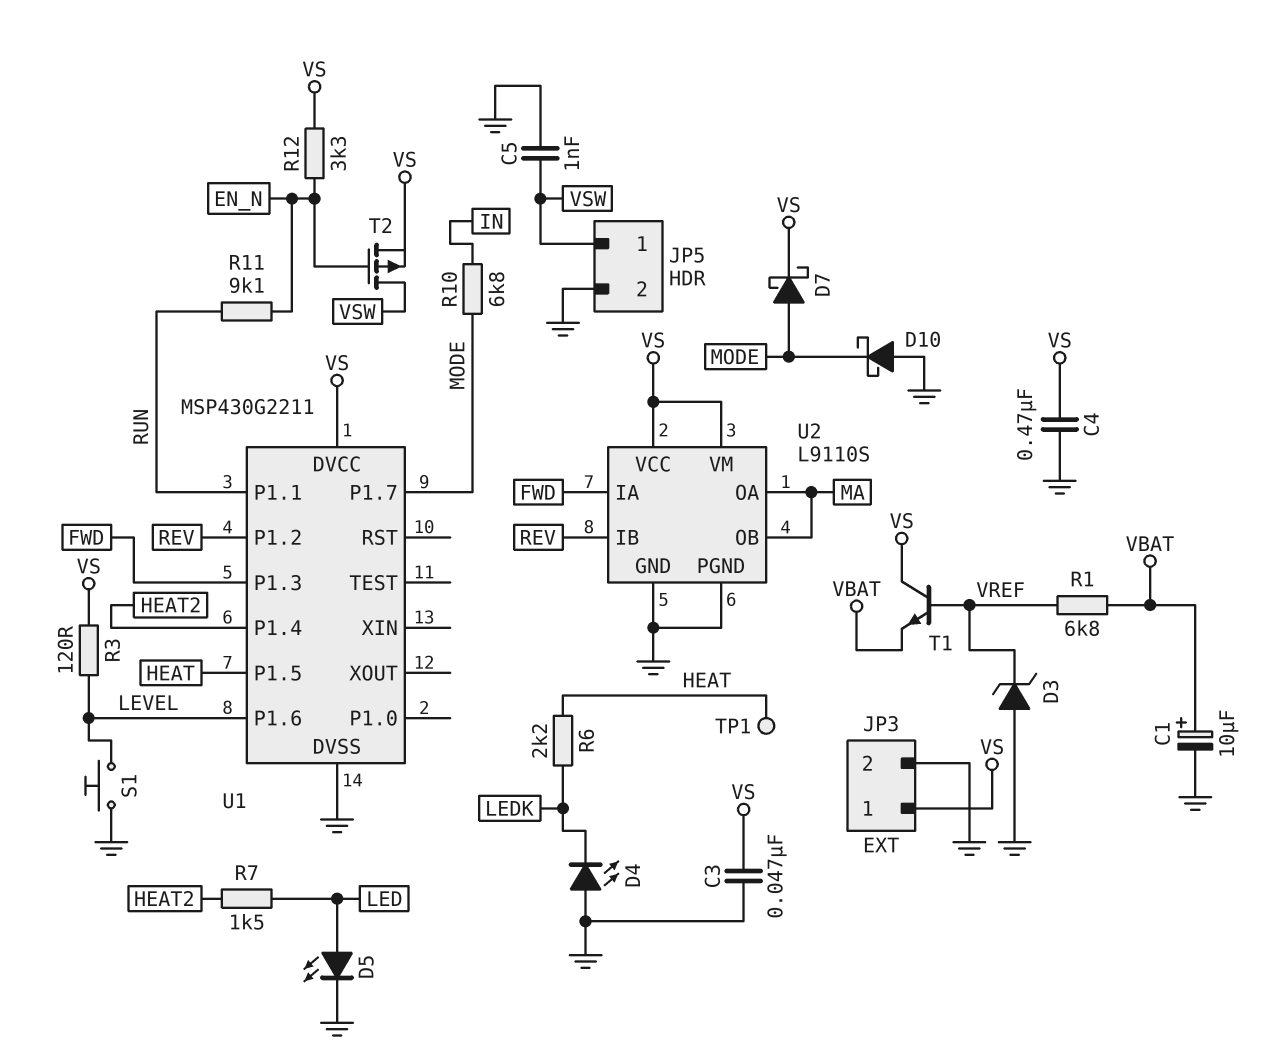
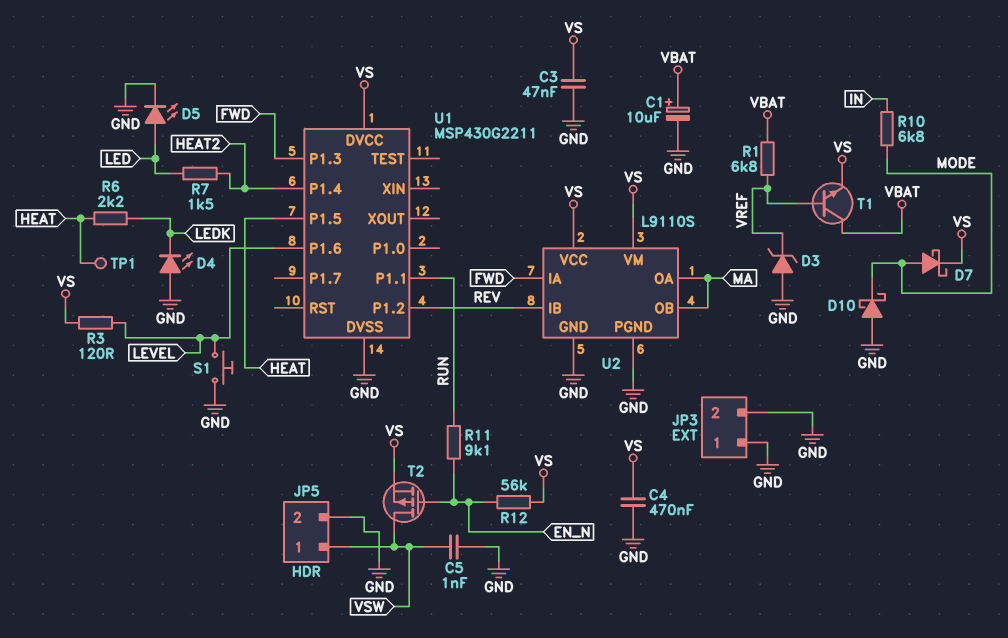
JP3 pin 1: VS -> GND
R12: 3.3k (EN_N, VS) -> 56k (EN_N, VS)
T1: NPN (B VREF, C VS, E VBAT) -> NPN (B VREF, C VBAT, E VS)
U1 pin P1.7: MODE -> none

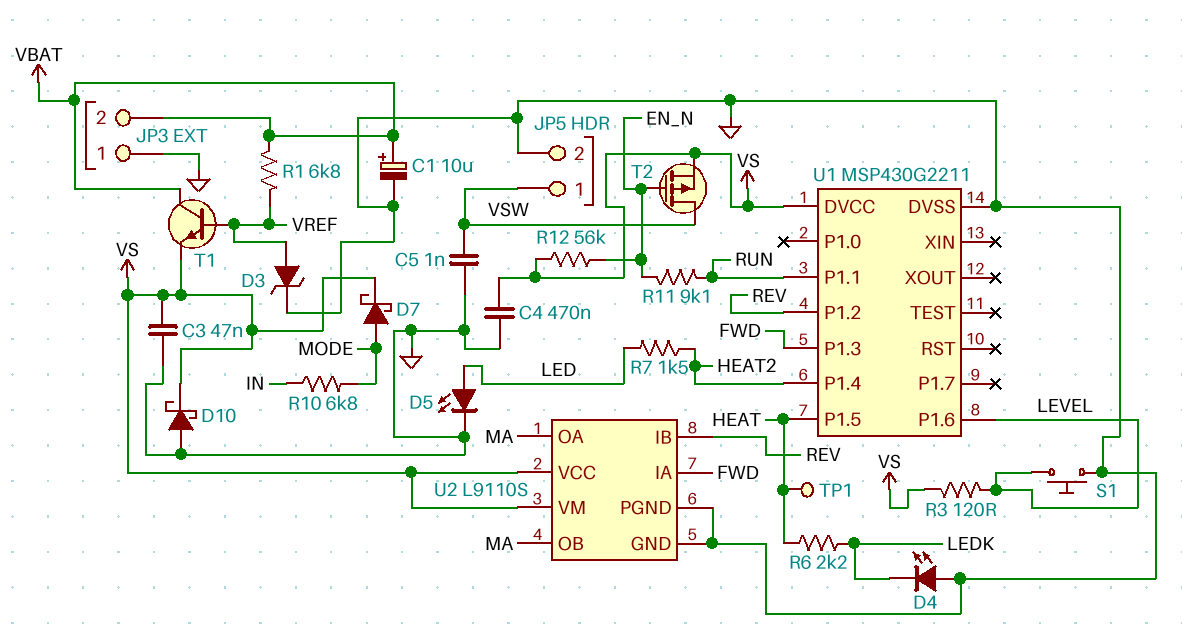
D3: zener (A GND, K VREF) -> zener (A VREF, K GND)
D10: schottky (A GND, K MODE) -> schottky (A GND, K VS)
JP3 pin 2: GND -> VBAT

